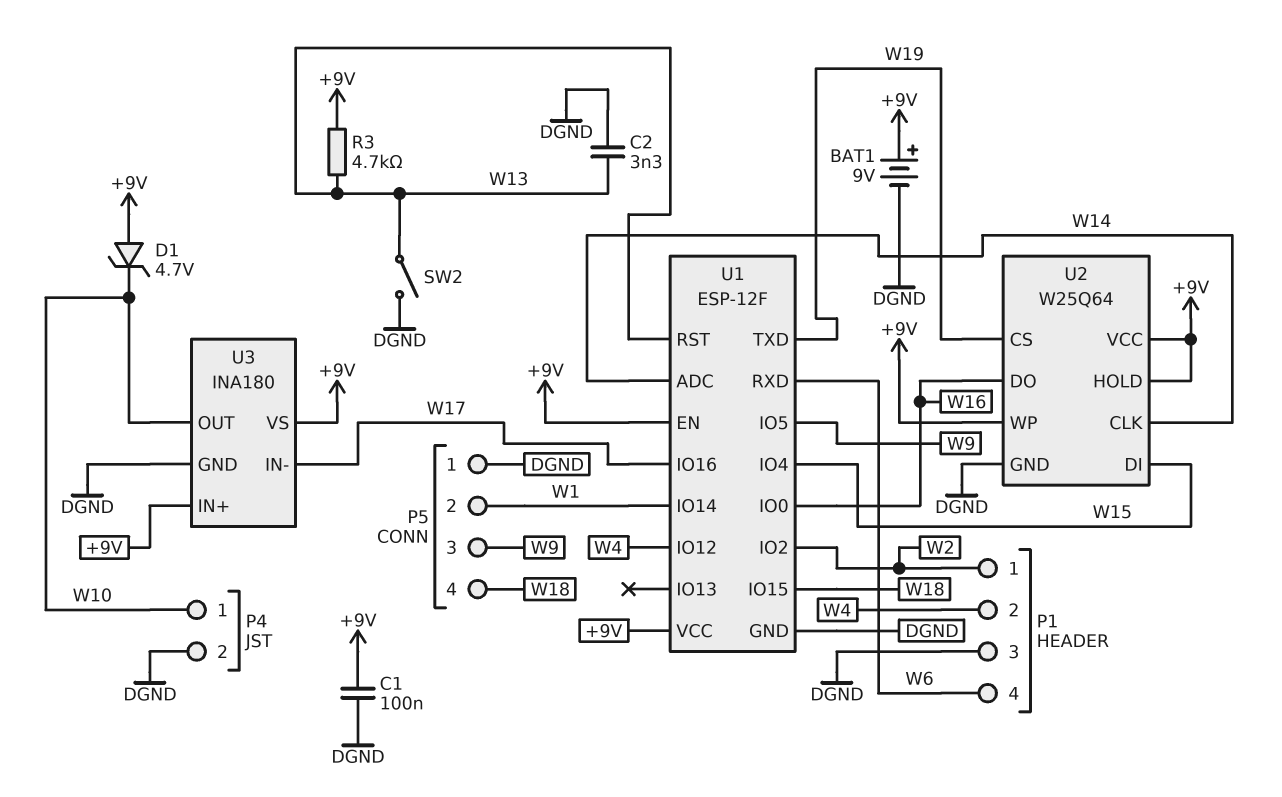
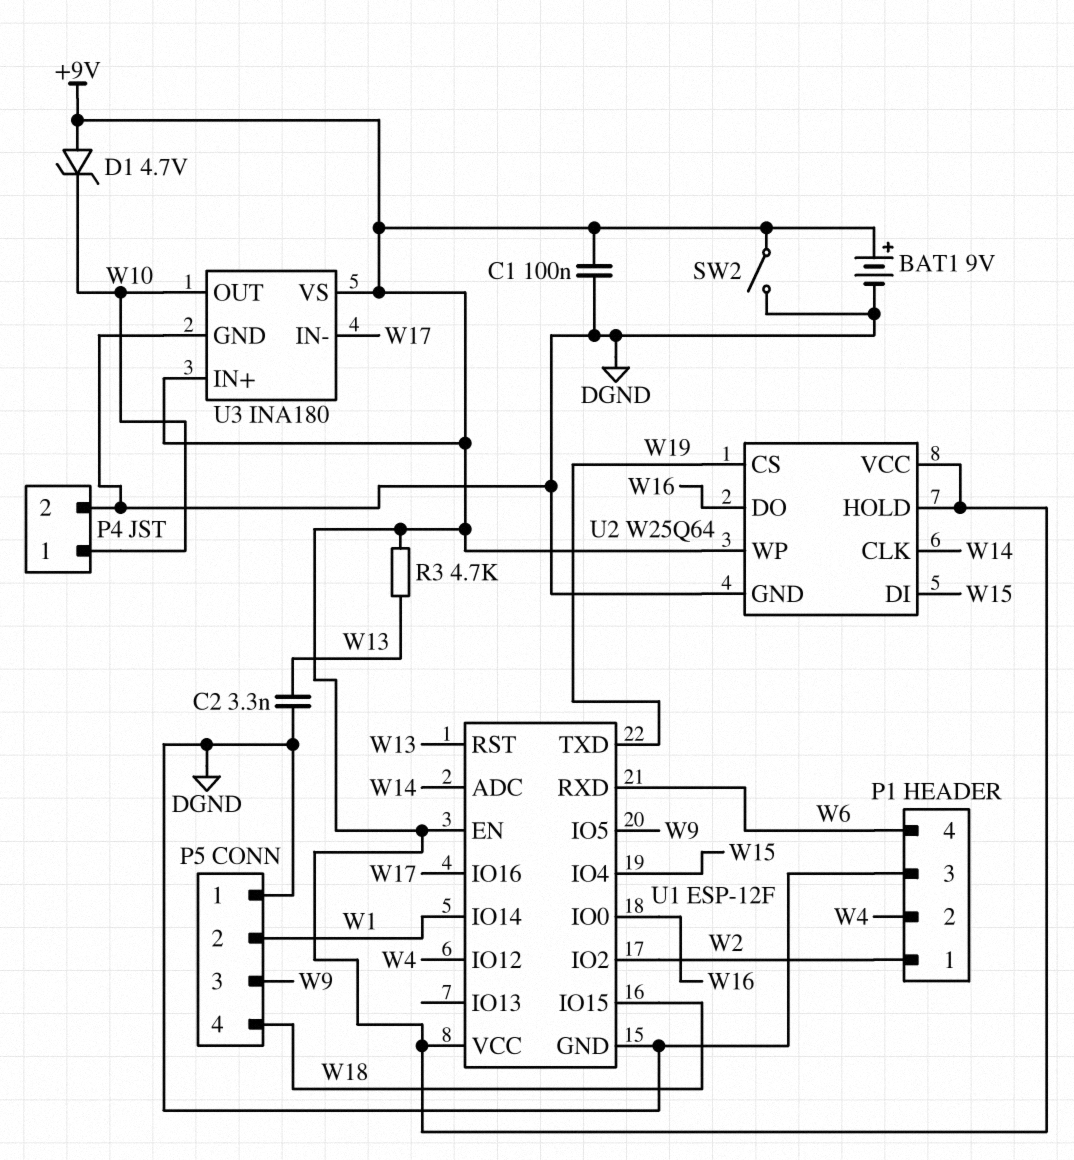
SW2: switch (DGND, W13) -> switch (+9V, DGND)

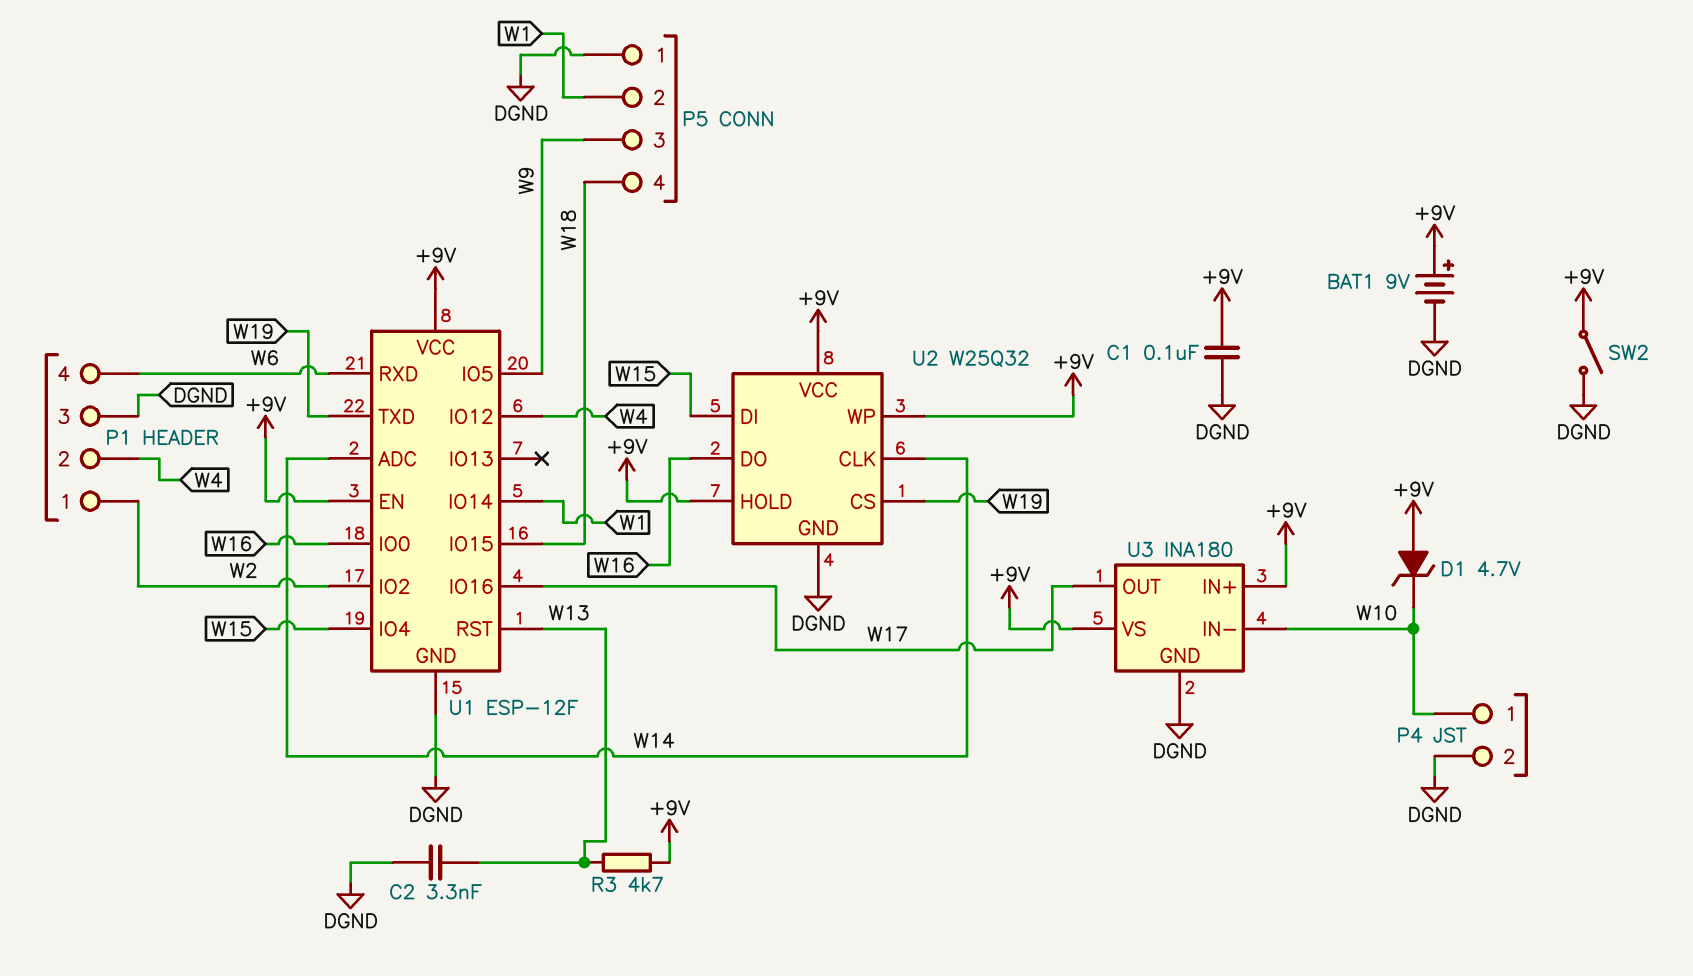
U2: W25Q64 -> W25Q32
U3 pin IN-: W17 -> W10
U3 pin OUT: W10 -> W17

